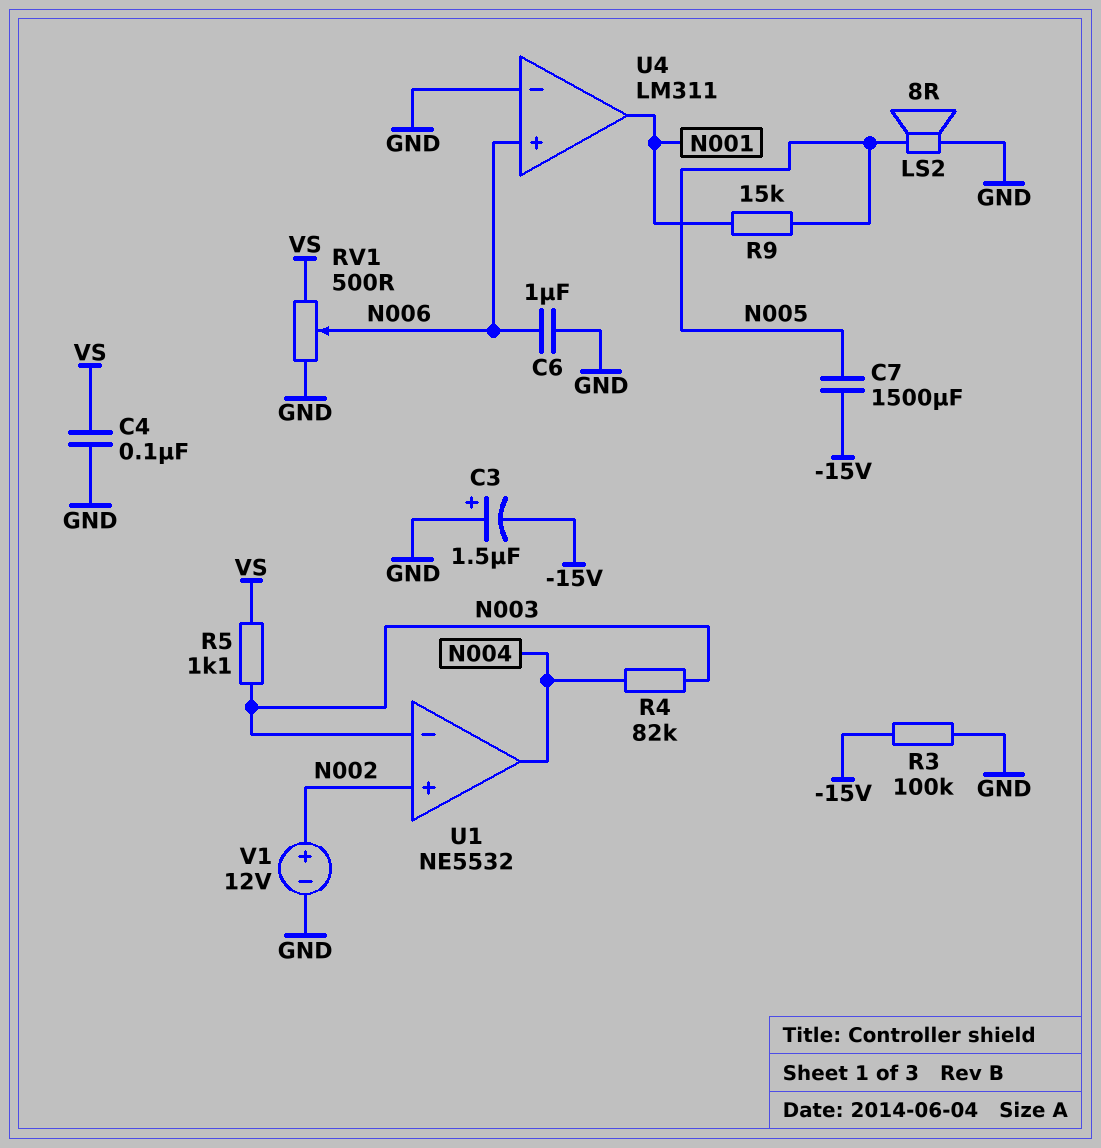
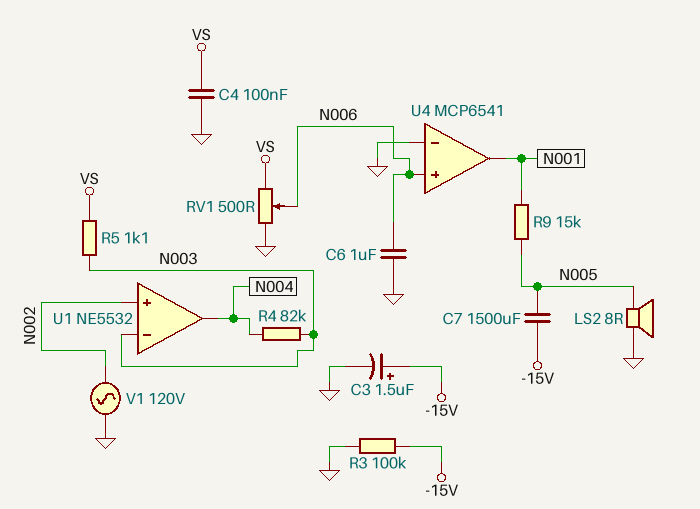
C3: 1.5uF (plus GND, minus -15V) -> 1.5uF (plus -15V, minus GND)
U4: LM311 -> MCP6541
V1: 12V (plus N002, minus GND) -> AC 120V (GND, N002)

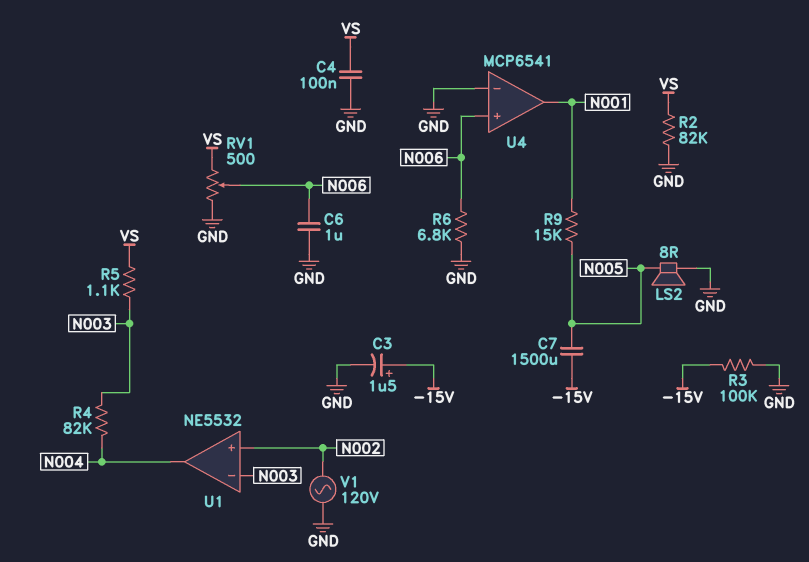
R2: none -> 82k (GND, VS)
R6: none -> 6.8k (GND, N006)

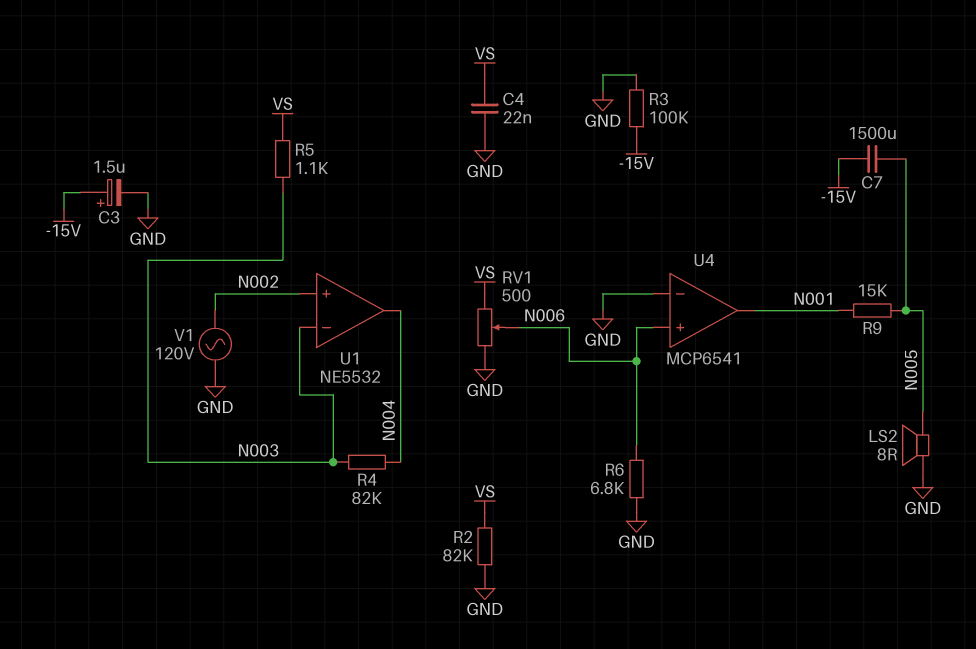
C4: 100nF (GND, VS) -> 22nF (GND, VS)
C6: 1uF (GND, N006) -> none

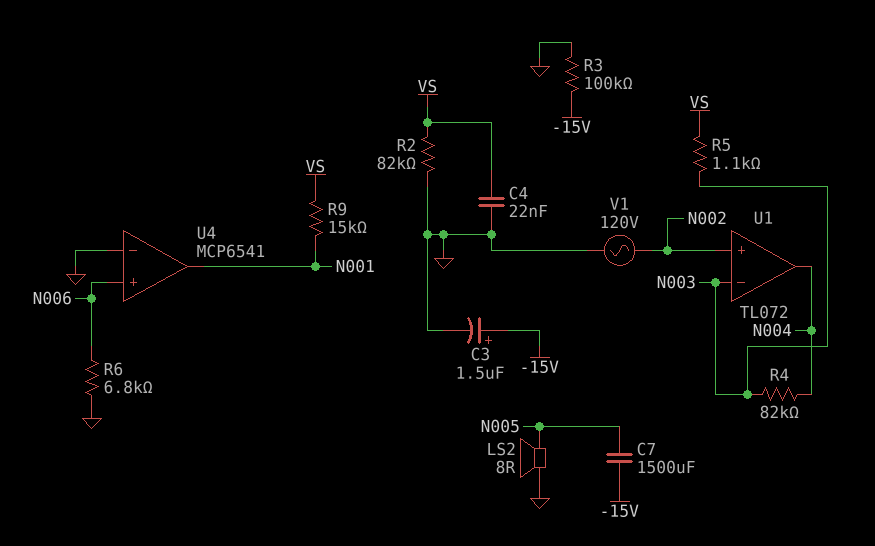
R9: 15k (N001, N005) -> 15k (N001, VS)
RV1: 500 (GND, VS, wiper N006) -> none
U1: NE5532 -> TL072

